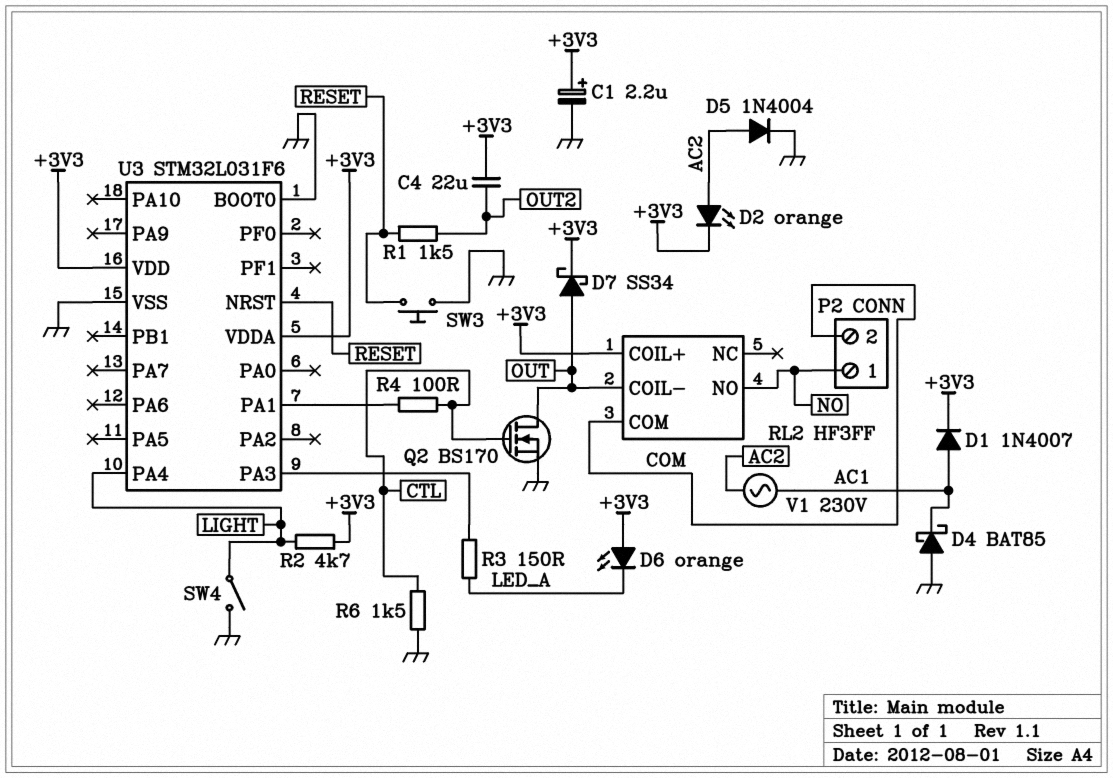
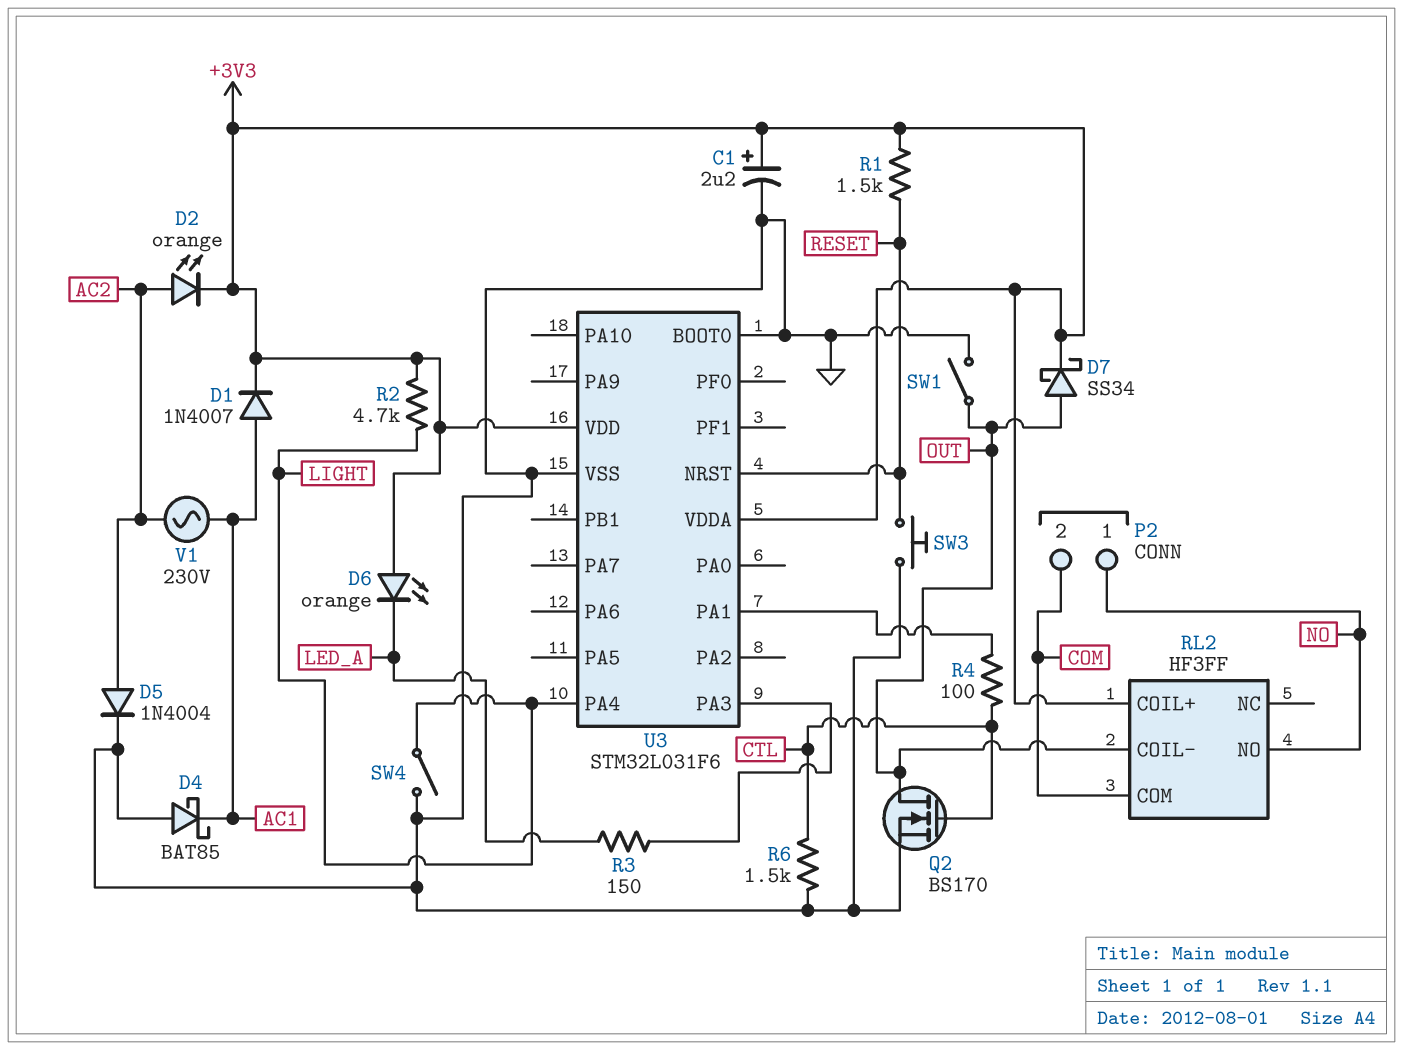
C4: 22uF (+3V3, OUT2) -> none
R1: 1.5k (OUT2, RESET) -> 1.5k (+3V3, RESET)
SW1: none -> switch (GND, OUT)

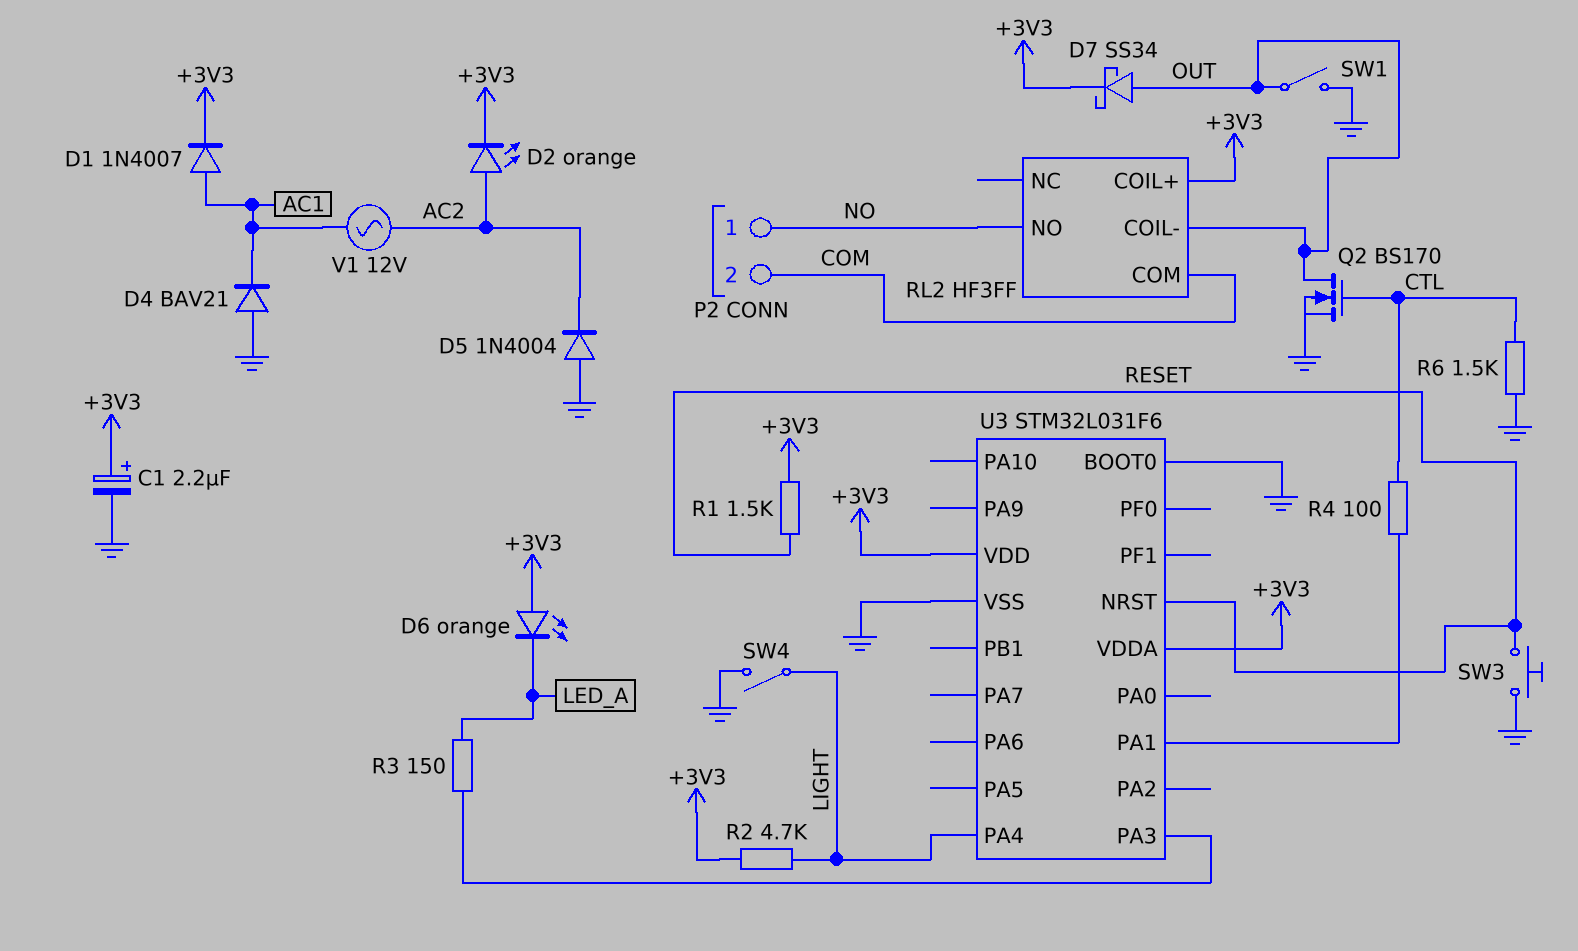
D4: schottky BAT85 (A GND, K AC1) -> diode BAV21 (A GND, K AC1)
D5: diode 1N4004 (A AC2, K GND) -> diode 1N4004 (A GND, K AC2)
V1: AC 230V (AC1, AC2) -> AC 12V (AC1, AC2)

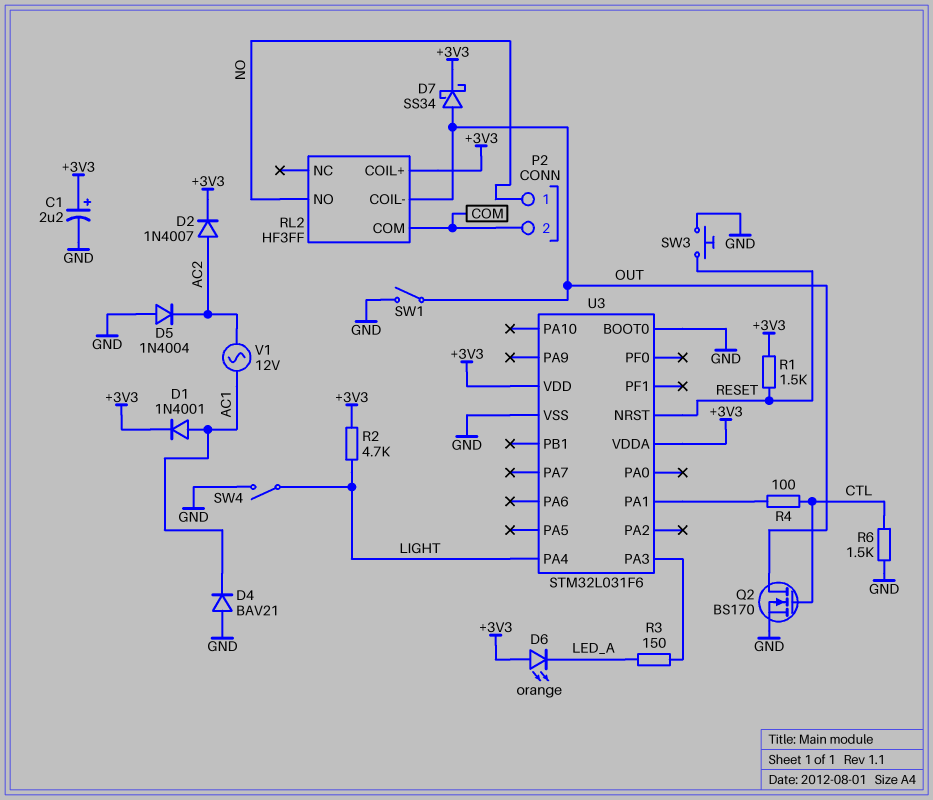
D1: diode 1N4007 (A AC1, K +3V3) -> diode 1N4001 (A AC1, K +3V3)
D2: LED orange (A AC2, K +3V3) -> diode 1N4007 (A AC2, K +3V3)

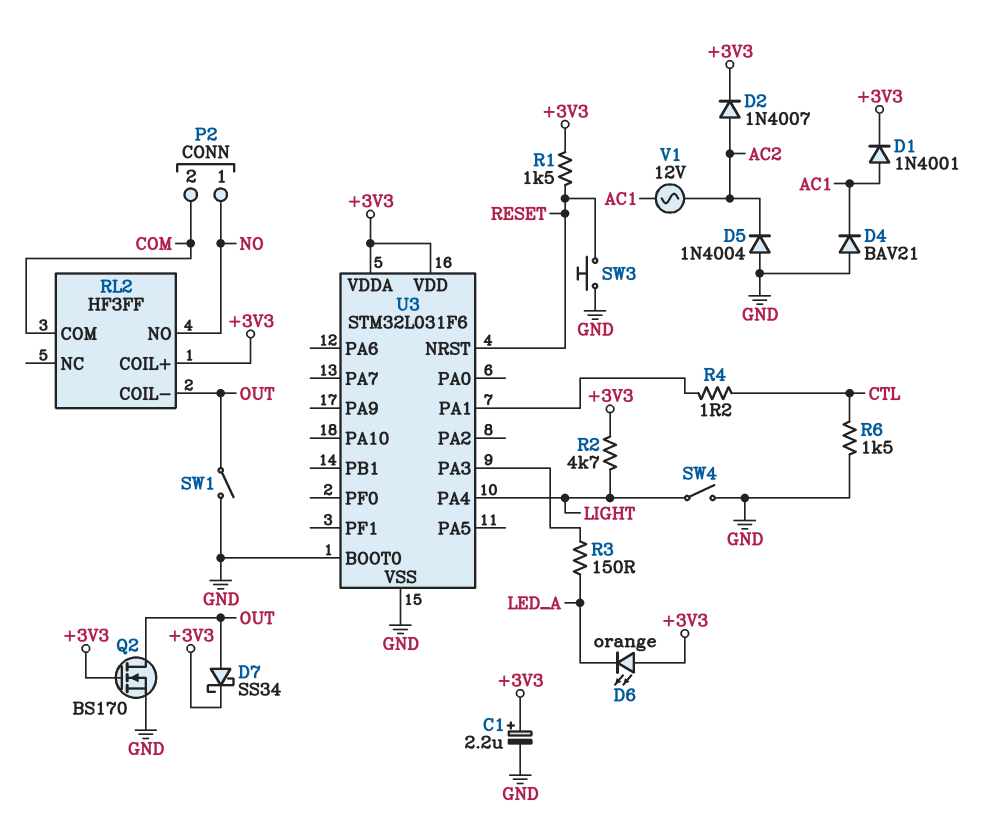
Q2: NMOS BS170 (G CTL, D OUT, S GND) -> NMOS BS170 (G +3V3, D OUT, S GND)
R4: 100 (CTL, U3/PA1) -> 1.2 (CTL, U3/PA1)

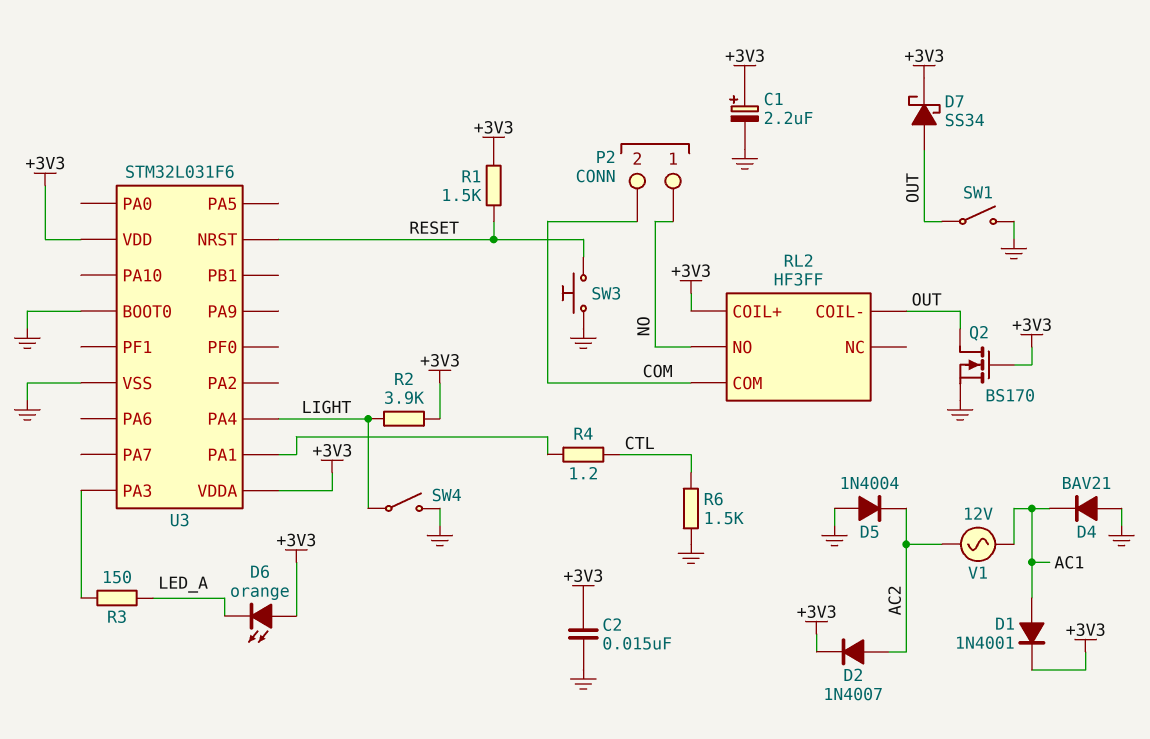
C2: none -> 15nF (+3V3, GND)
R2: 4.7k (+3V3, LIGHT) -> 3.9k (+3V3, LIGHT)

